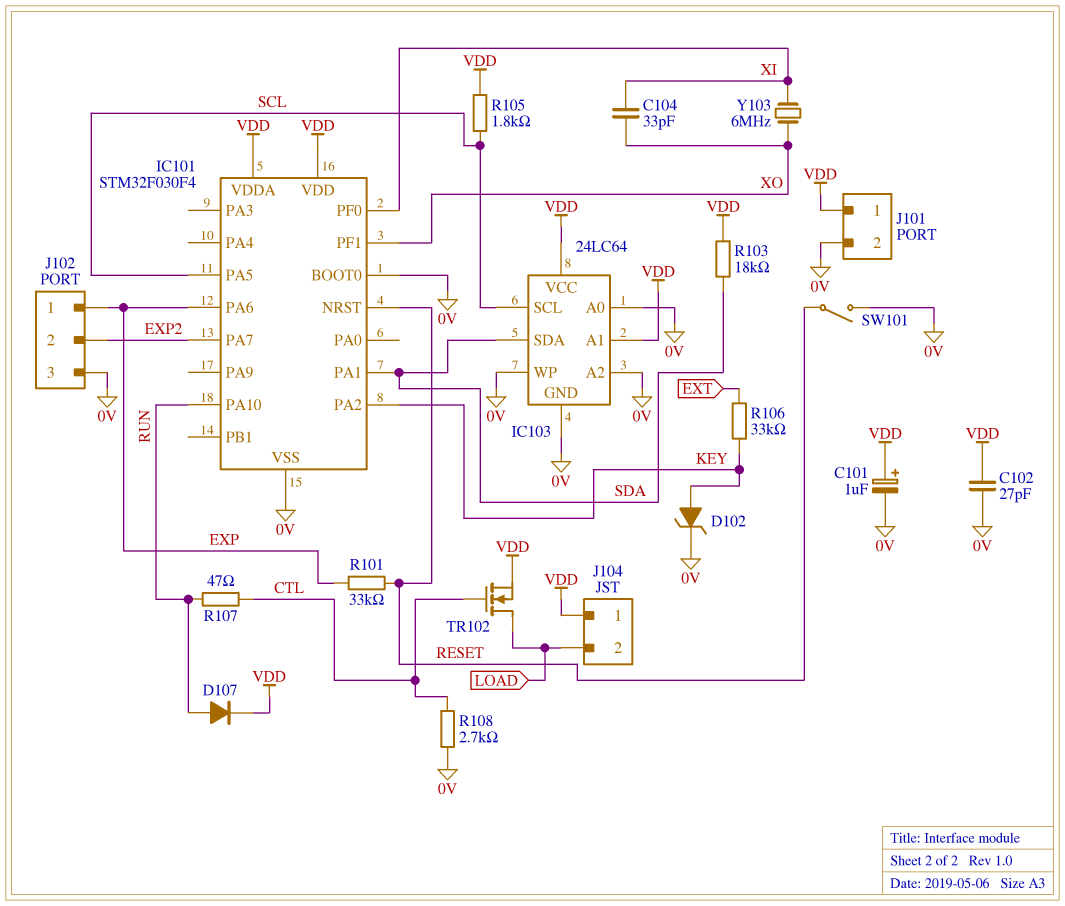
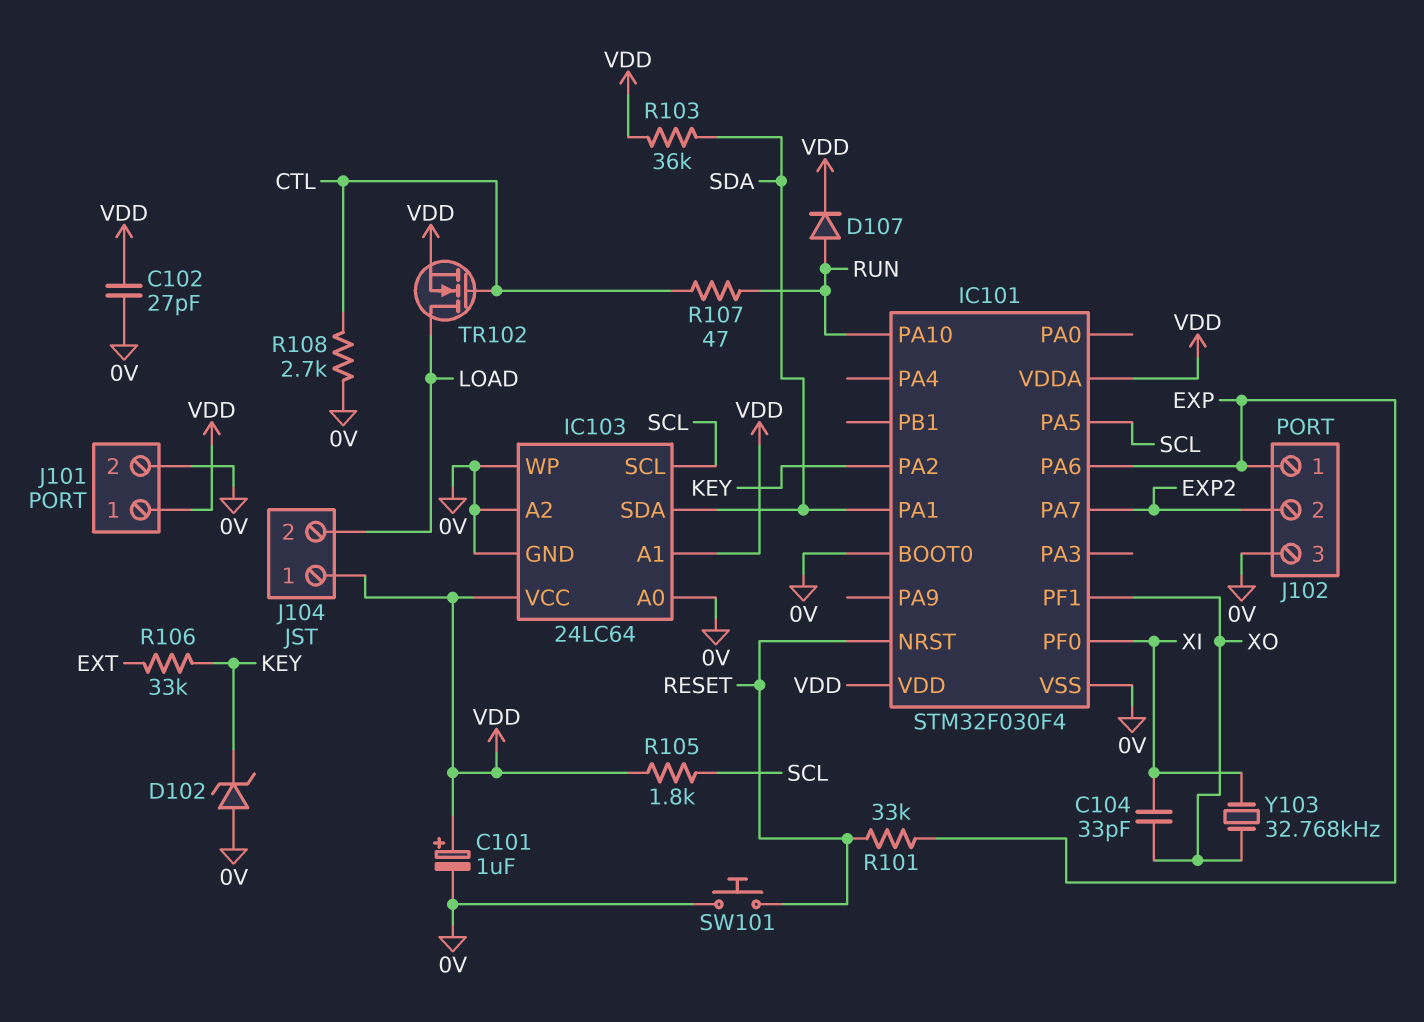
D102: zener (A KEY, K 0V) -> zener (A 0V, K KEY)
R103: 18k (SDA, VDD) -> 36k (SDA, VDD)
SW101: switch (0V, RESET) -> button (0V, RESET)
Y103: 6MHz (XI, XO) -> 32.768kHz (XI, XO)

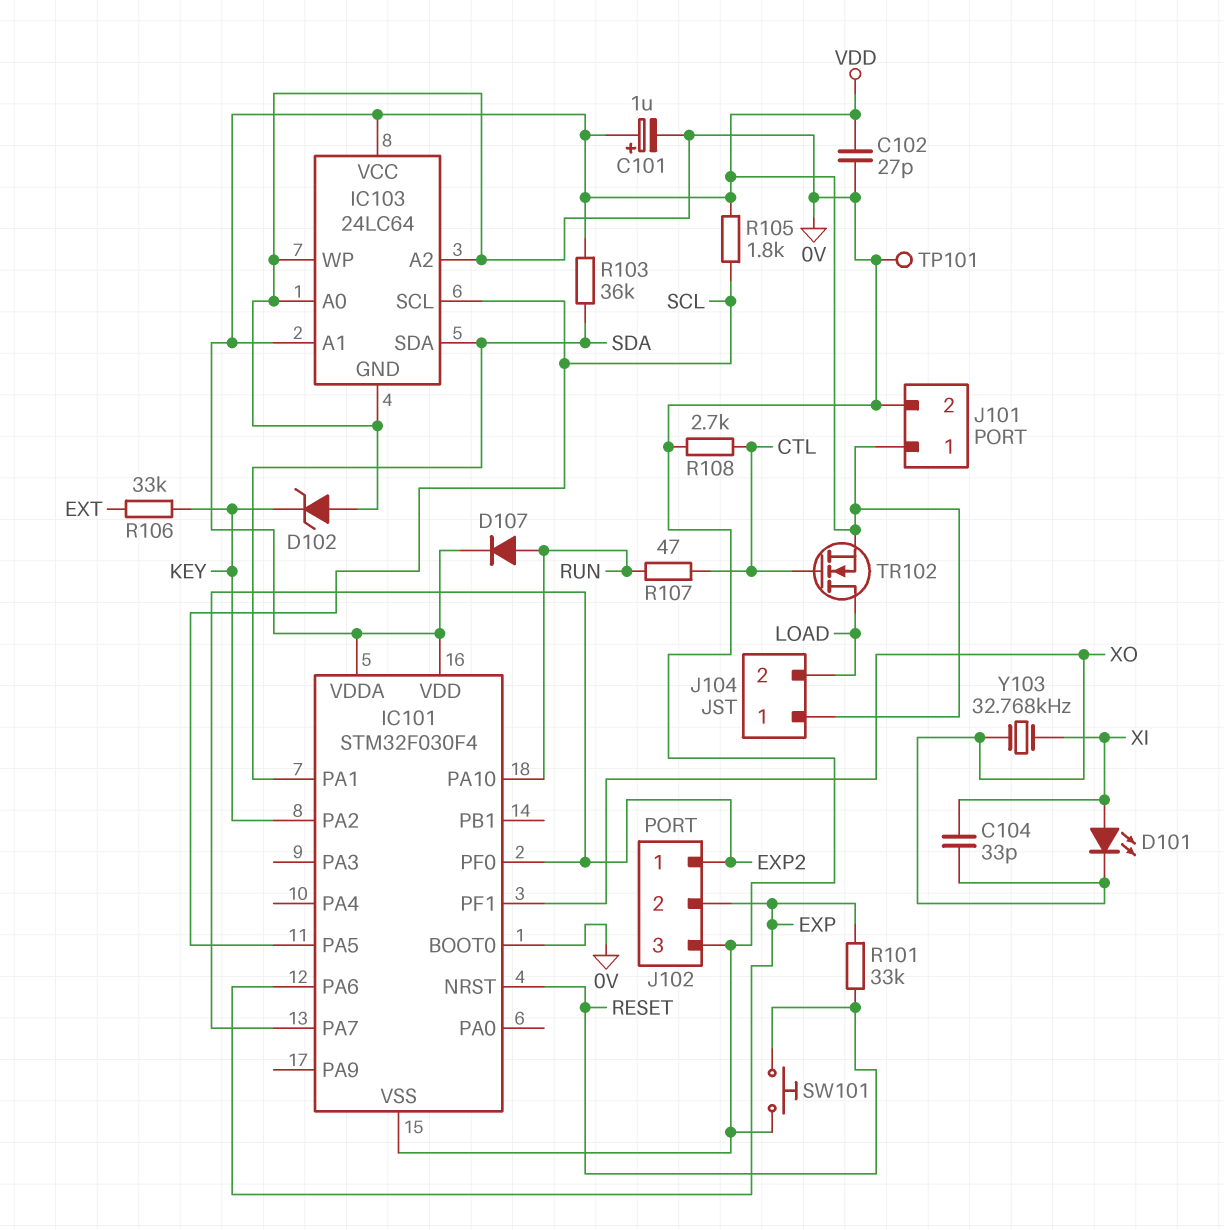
D101: none -> LED (A XI, K XO)
IC101 pin PF0: XI -> EXP2
J102 pin 1: EXP -> EXP2
J102 pin 2: EXP2 -> EXP
TP101: none -> test point (0V)

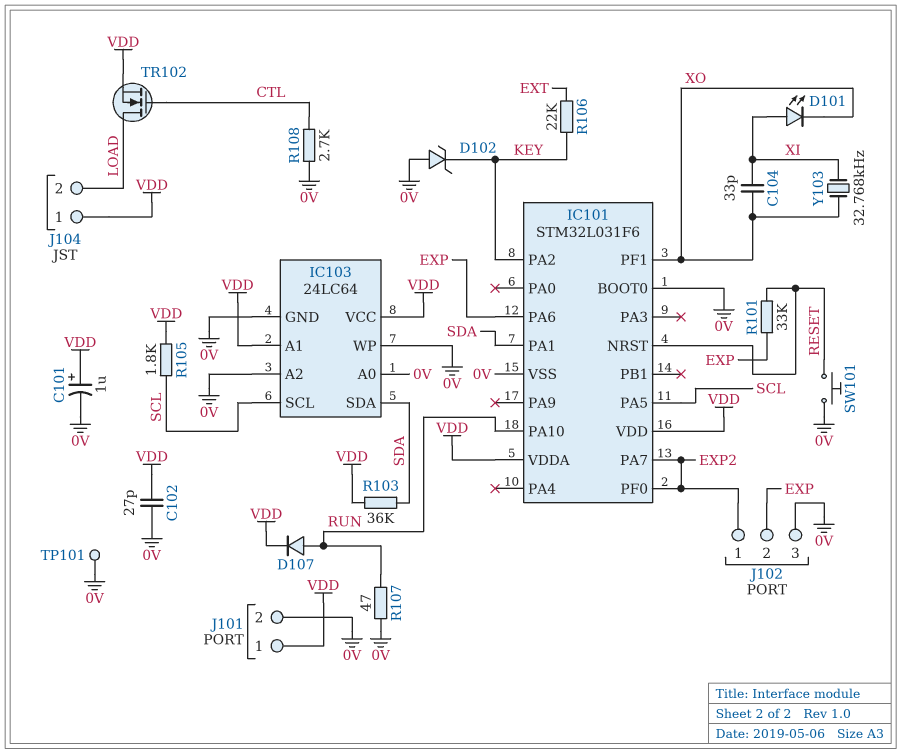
IC101: STM32F030F4 -> STM32L031F6
R106: 33k (EXT, KEY) -> 22k (EXT, KEY)
R107: 47 (CTL, RUN) -> 47 (0V, RUN)

